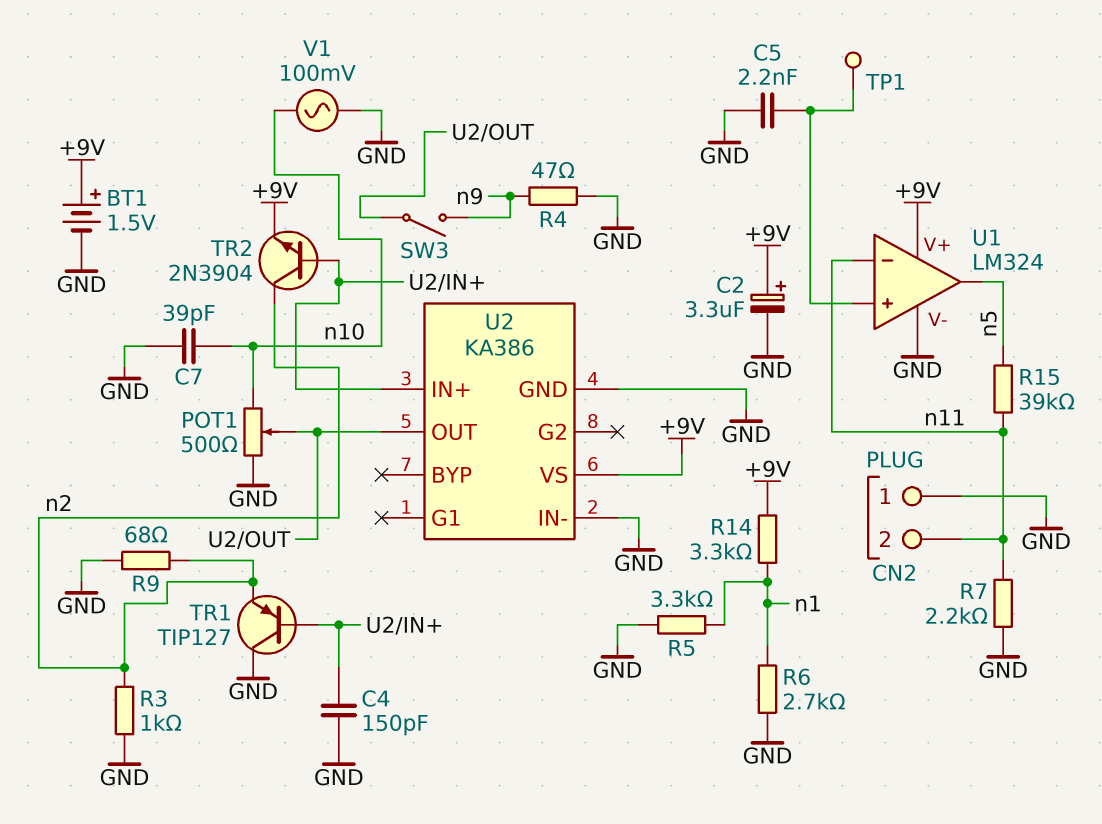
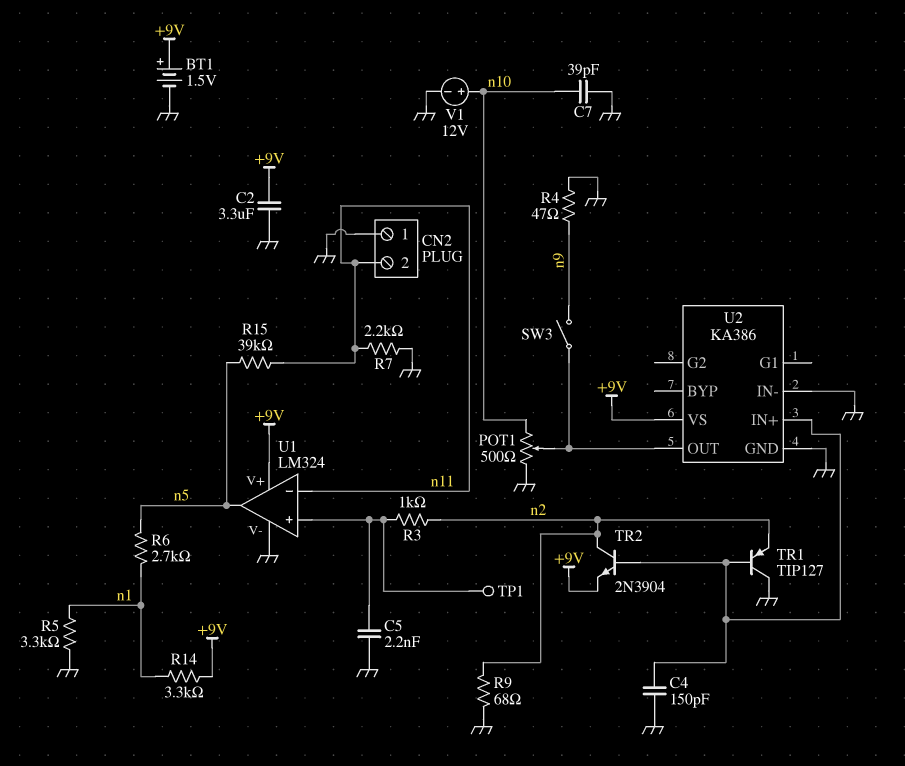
C2: 3.3uF (plus +9V, minus GND) -> 3.3uF (+9V, GND)
R3: 1k (GND, n2) -> 1k (U1/in+, n2)
R6: 2.7k (GND, n1) -> 2.7k (n1, n5)
V1: AC 100mV (GND, n10) -> 12V (plus n10, minus GND)

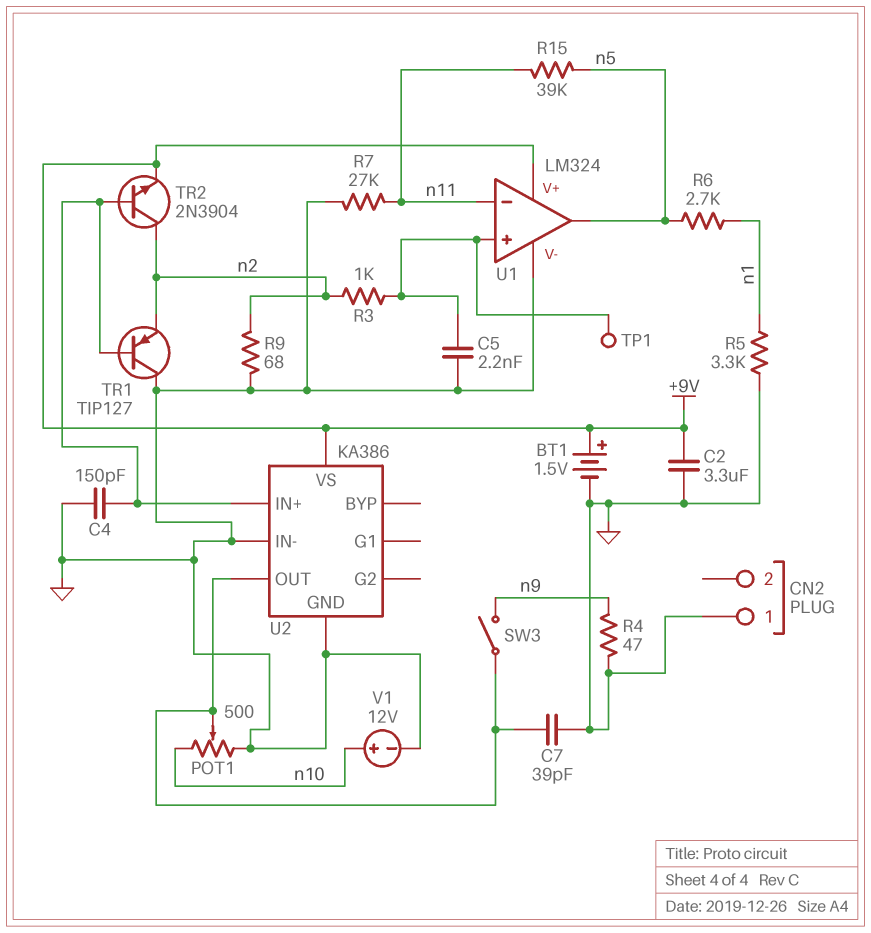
C7: 39pF (GND, n10) -> 39pF (GND, U2/OUT)
CN2 pin 2: n11 -> none
R7: 2.2k (GND, n11) -> 27k (GND, n11)
R14: 3.3k (+9V, n1) -> none

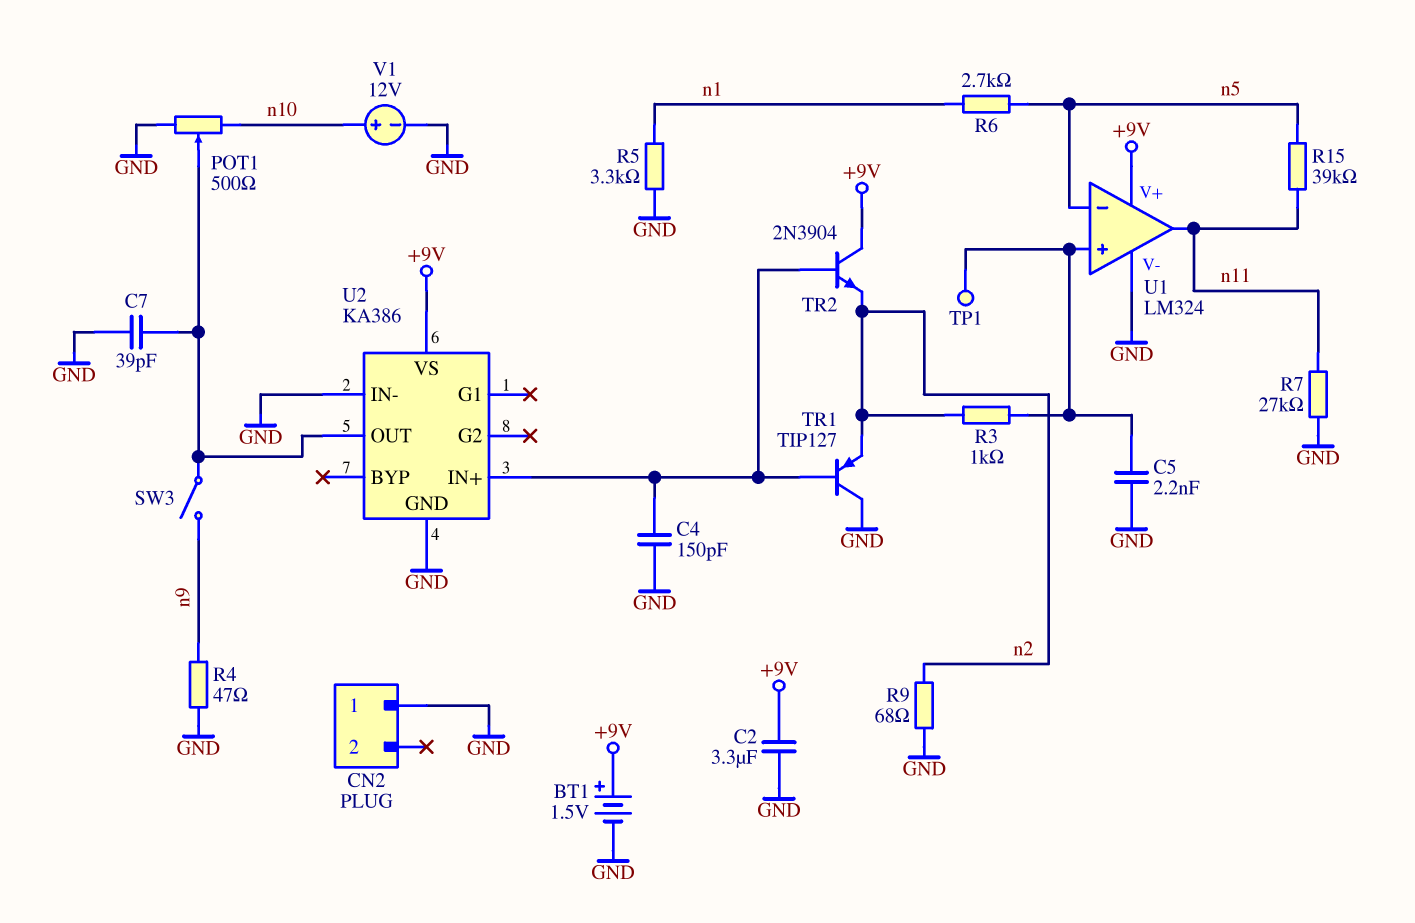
TR2: NPN 2N3904 (B U2/IN+, C n2, E +9V) -> NPN 2N3904 (B U2/IN+, C +9V, E n2)
U1 pin in-: n11 -> n5
U1 pin out: n5 -> n11

